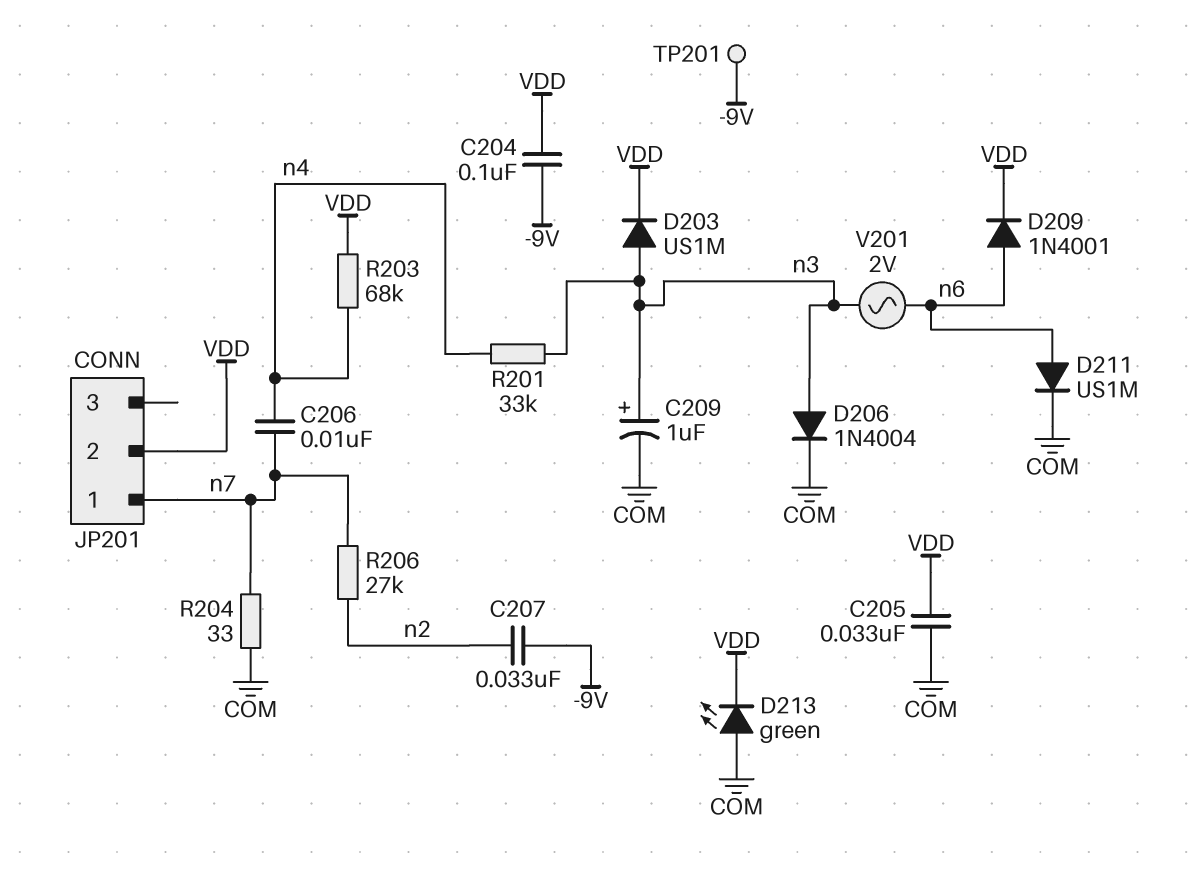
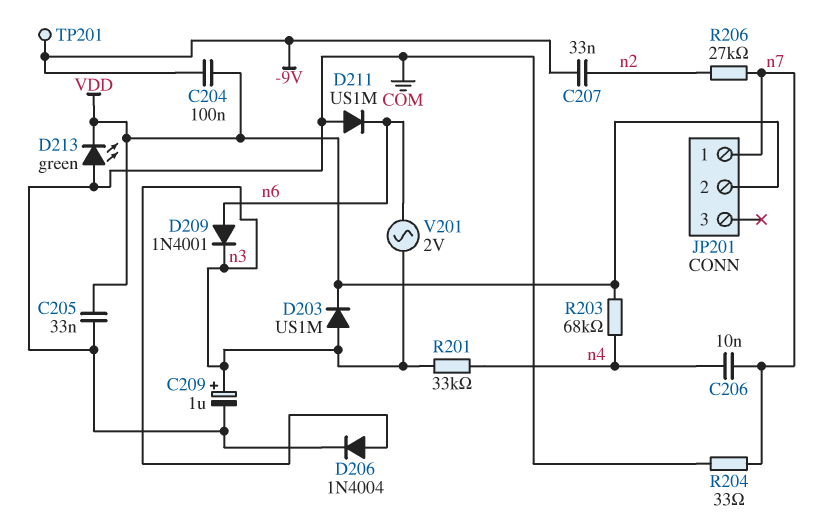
D209: diode 1N4001 (A n6, K VDD) -> diode 1N4001 (A n6, K n3)
D211: diode US1M (A n6, K COM) -> diode US1M (A COM, K n6)

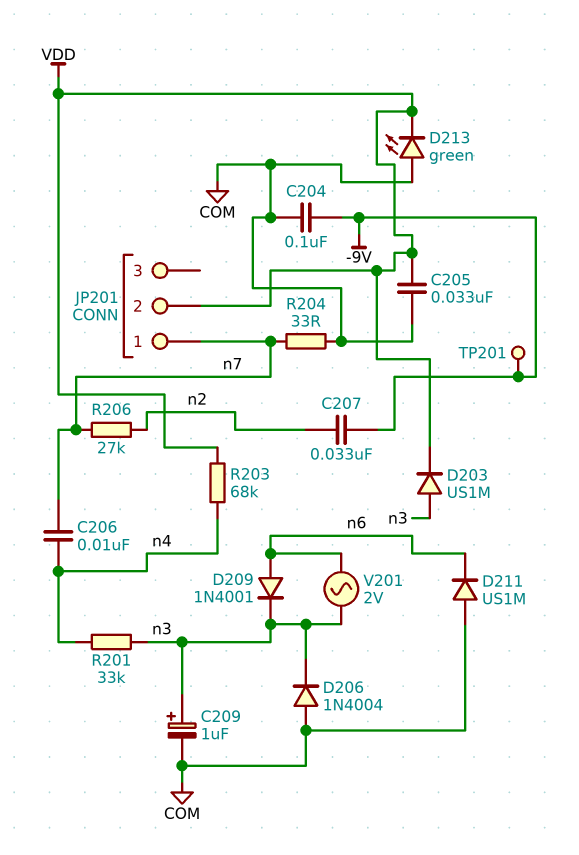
C204: 100nF (-9V, VDD) -> 100nF (-9V, COM)
D206: diode 1N4004 (A n3, K COM) -> diode 1N4004 (A COM, K n3)

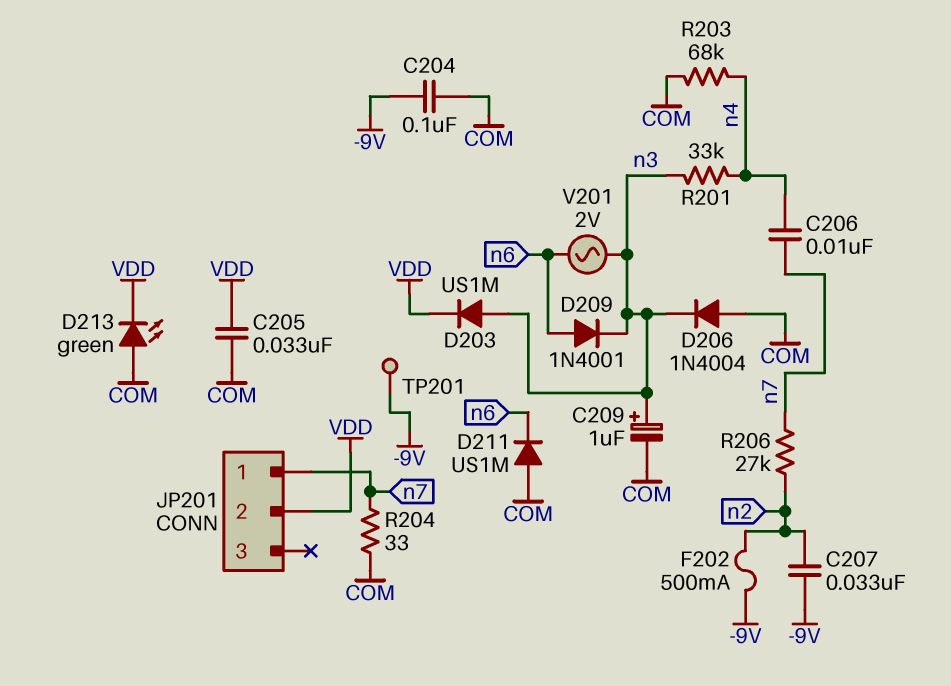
F202: none -> 500mA (-9V, n2)
R203: 68k (VDD, n4) -> 68k (COM, n4)

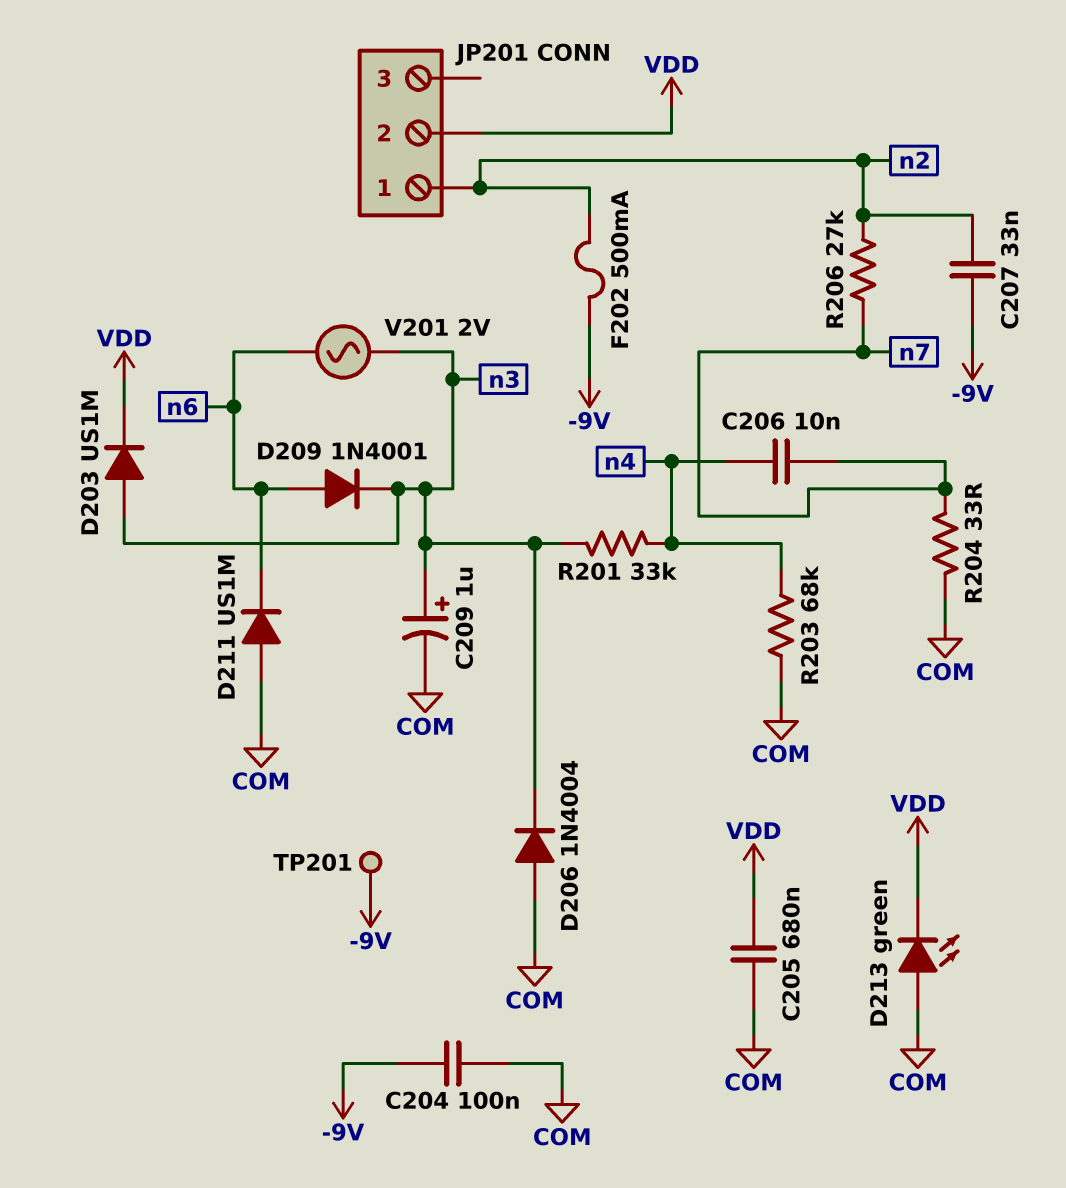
C205: 33nF (COM, VDD) -> 680nF (COM, VDD)
JP201 pin 1: n7 -> n2

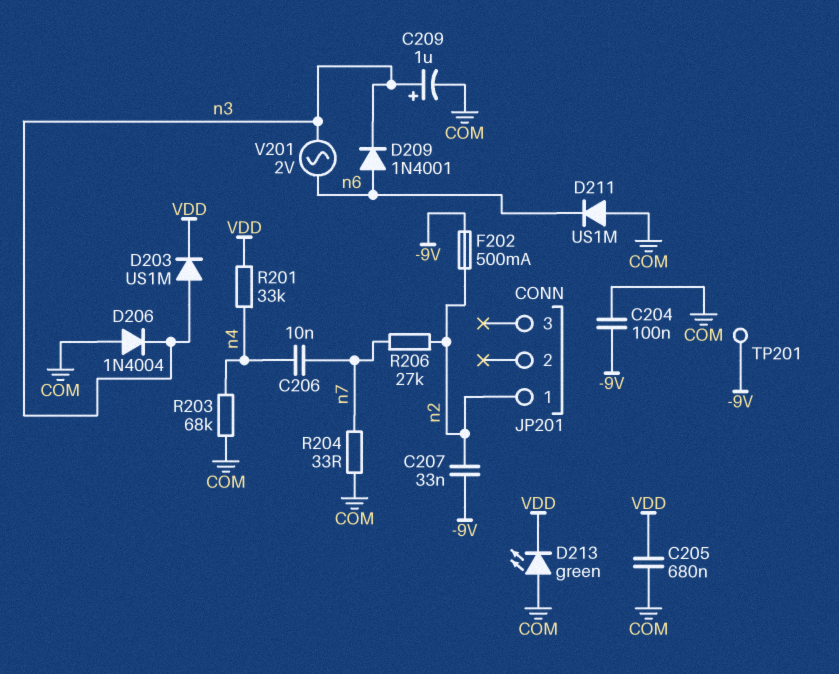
JP201 pin 2: VDD -> none
R201: 33k (n3, n4) -> 33k (VDD, n4)

